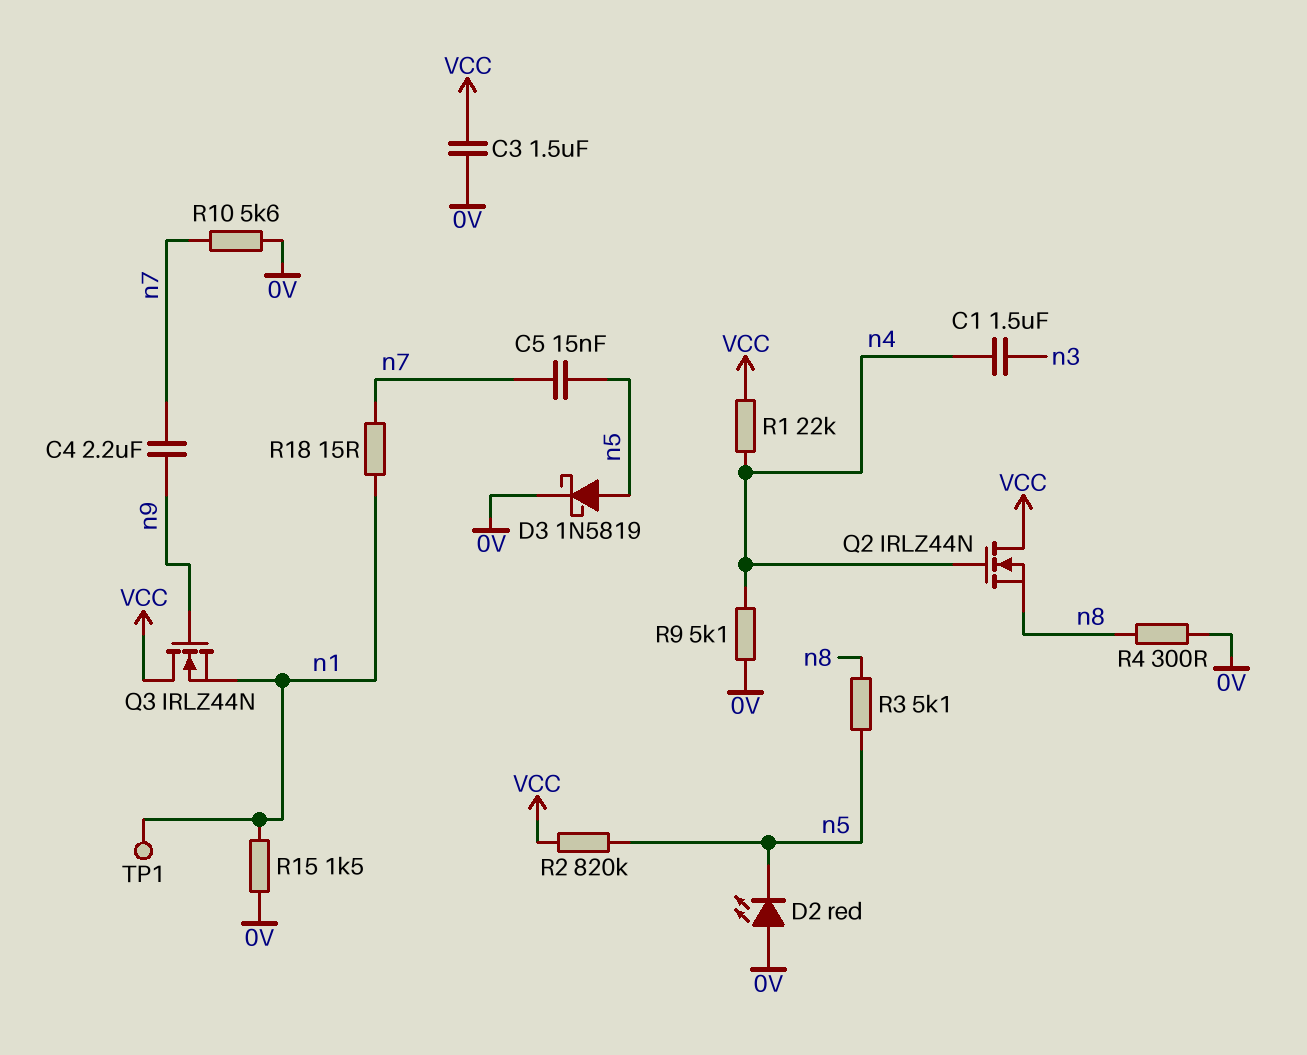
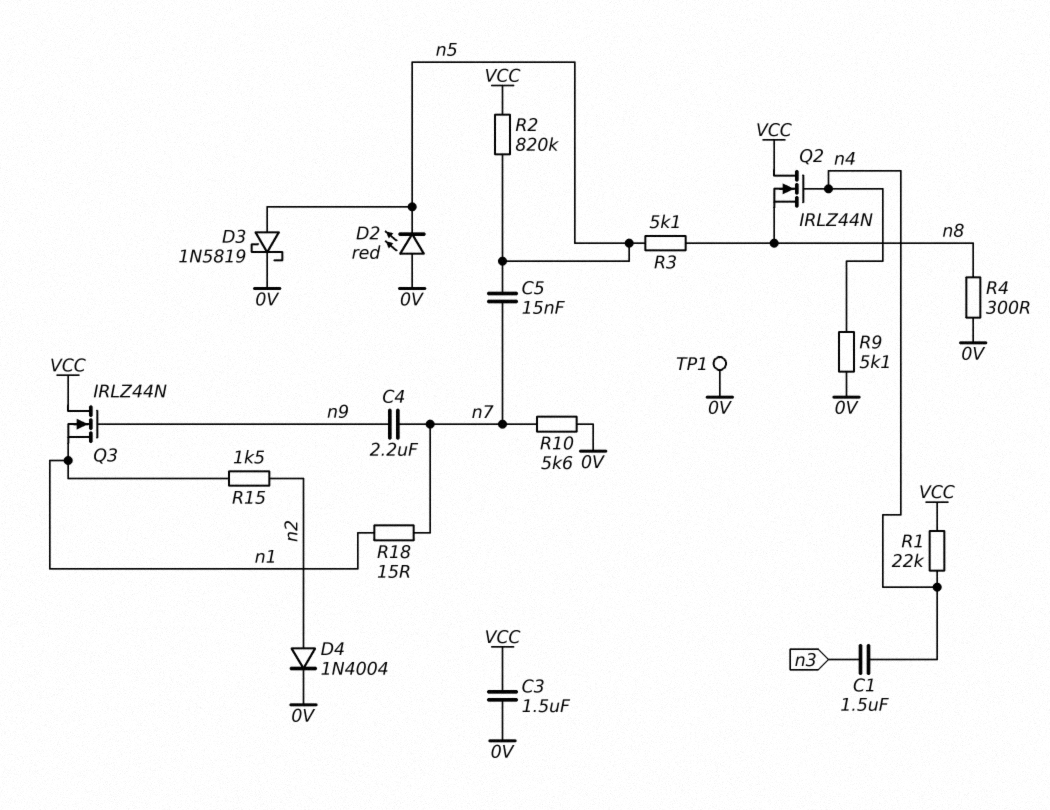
D4: none -> diode 1N4004 (A n2, K 0V)
R15: 1.5k (0V, n1) -> 1.5k (n1, n2)
TP1: test point (n1) -> test point (0V)

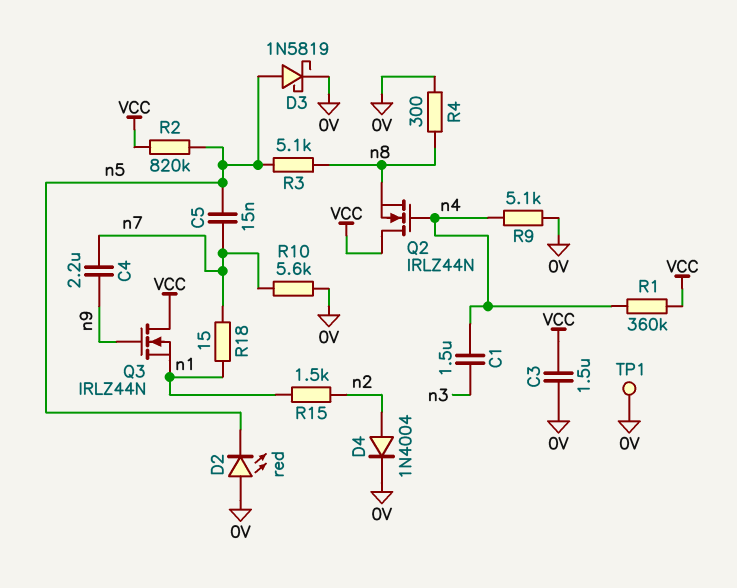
R1: 22k (VCC, n4) -> 360k (VCC, n4)

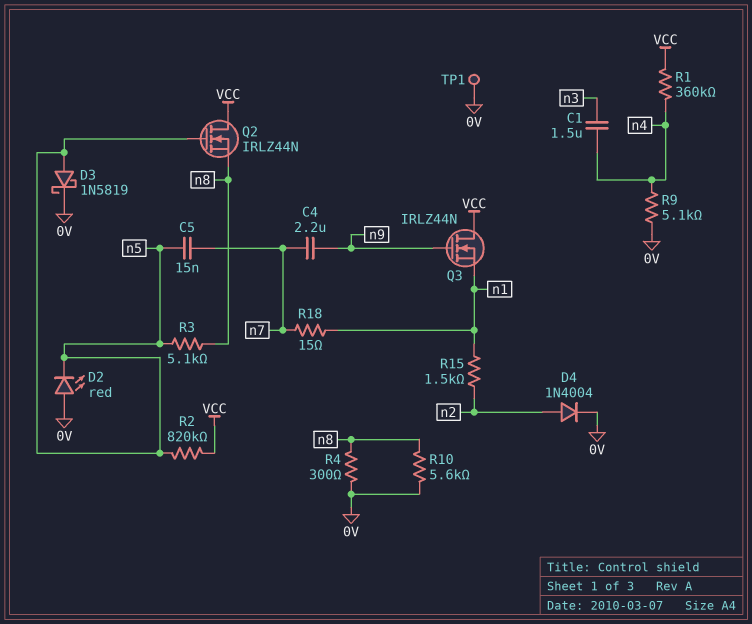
C3: 1.5uF (0V, VCC) -> none
Q2: NMOS IRLZ44N (G n4, D VCC, S n8) -> NMOS IRLZ44N (G n5, D VCC, S n8)
R10: 5.6k (0V, n7) -> 5.6k (0V, n8)

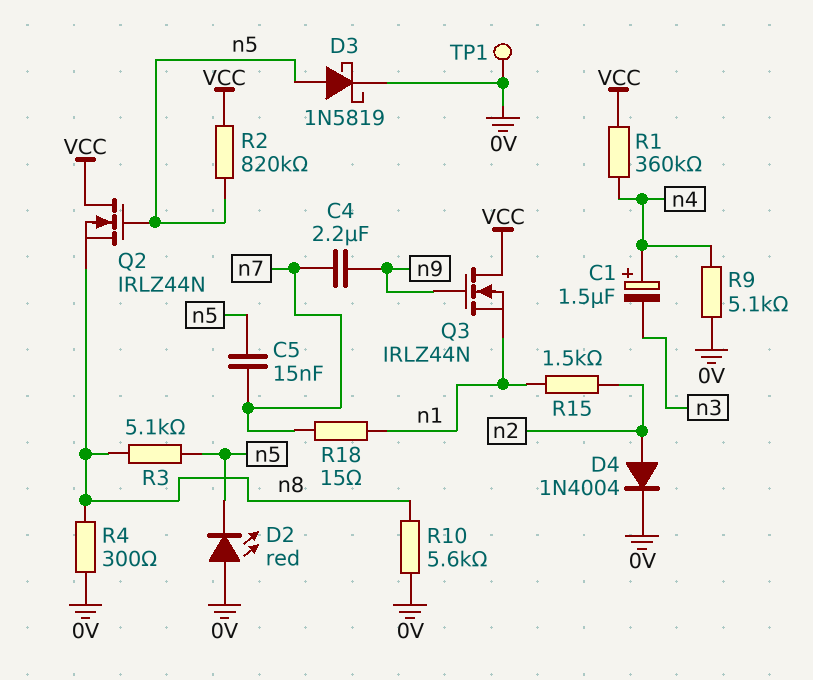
C1: 1.5uF (n3, n4) -> 1.5uF (plus n4, minus n3)

